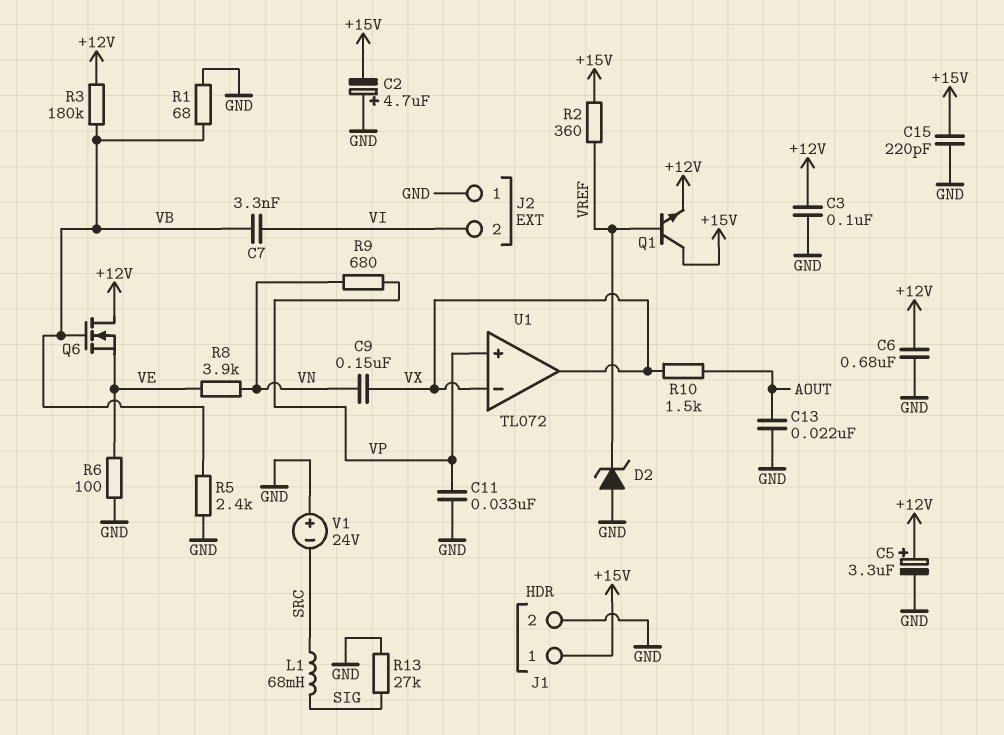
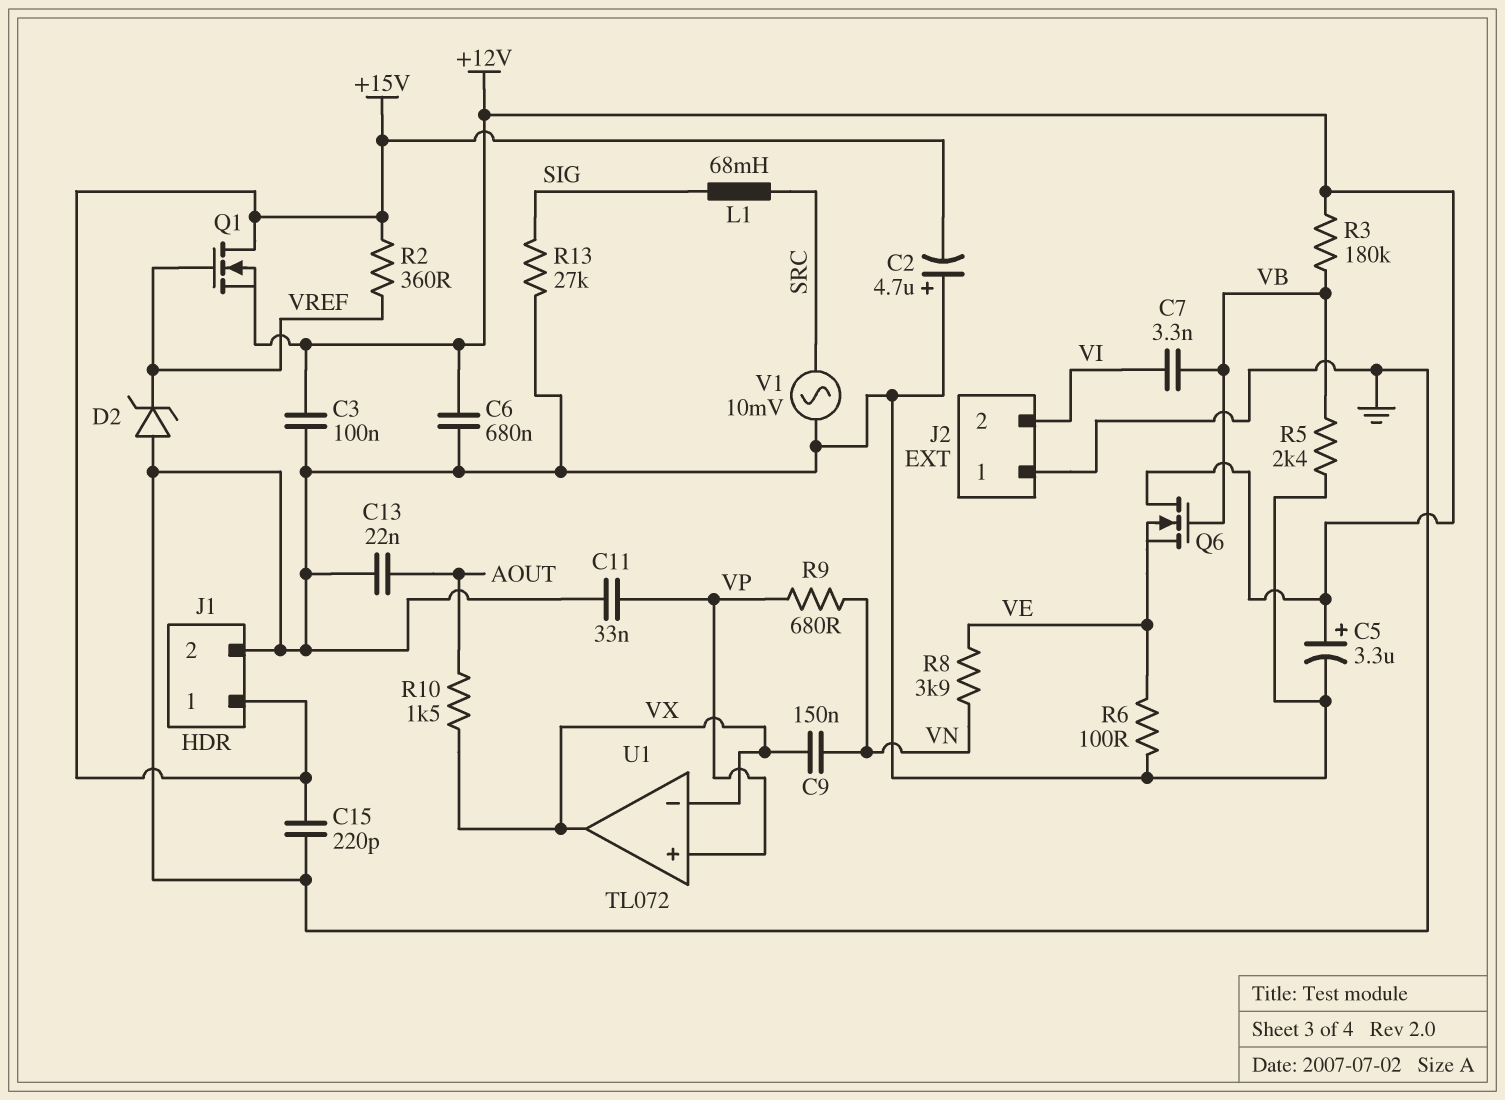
Q1: NPN (B VREF, C +15V, E +12V) -> NMOS (G VREF, D +15V, S +12V)
R1: 68 (GND, VB) -> none
V1: 24V (plus GND, minus SRC) -> AC 10mV (GND, SRC)

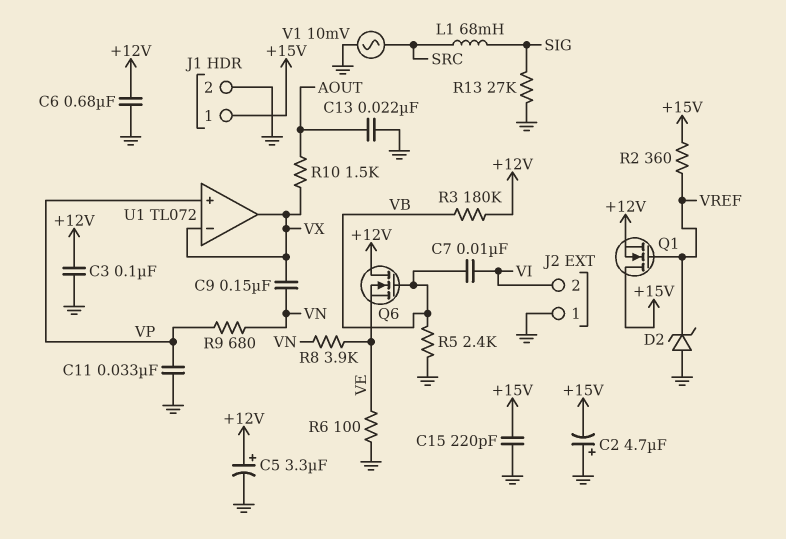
C7: 3.3nF (VB, VI) -> 10nF (VB, VI)

